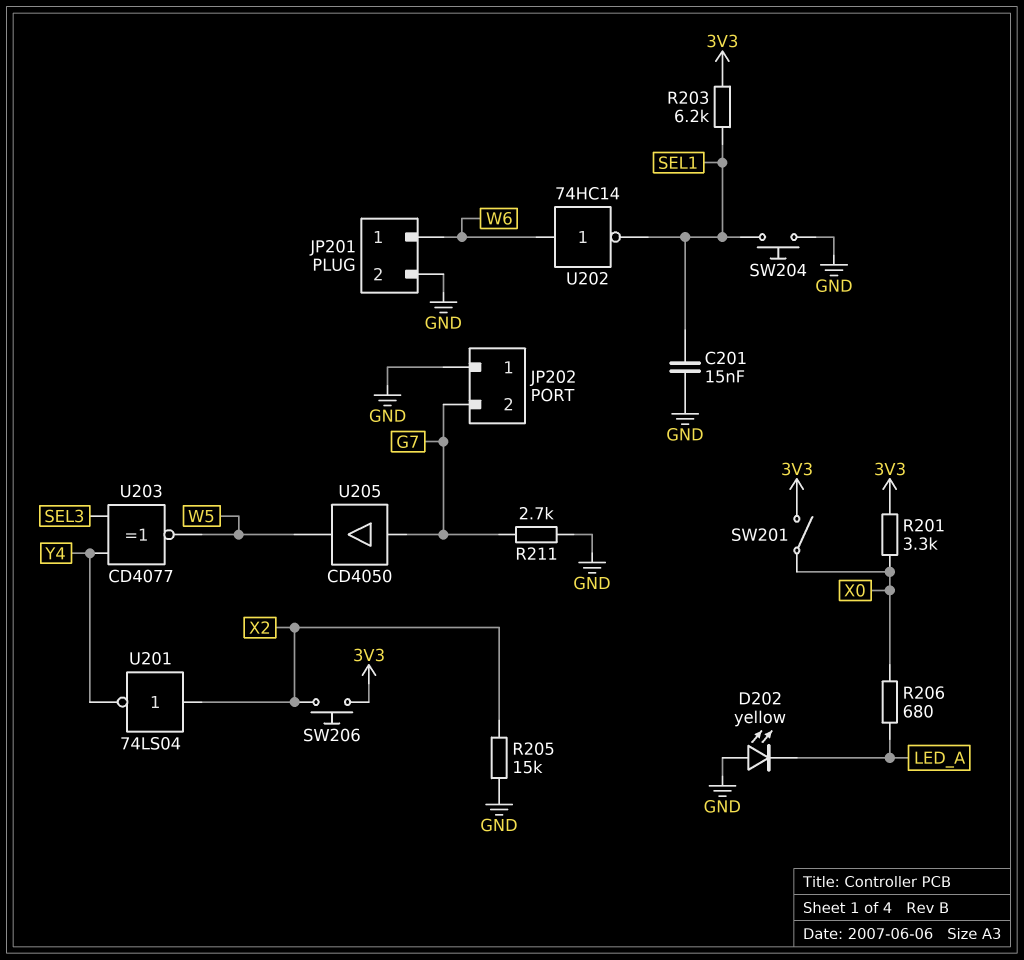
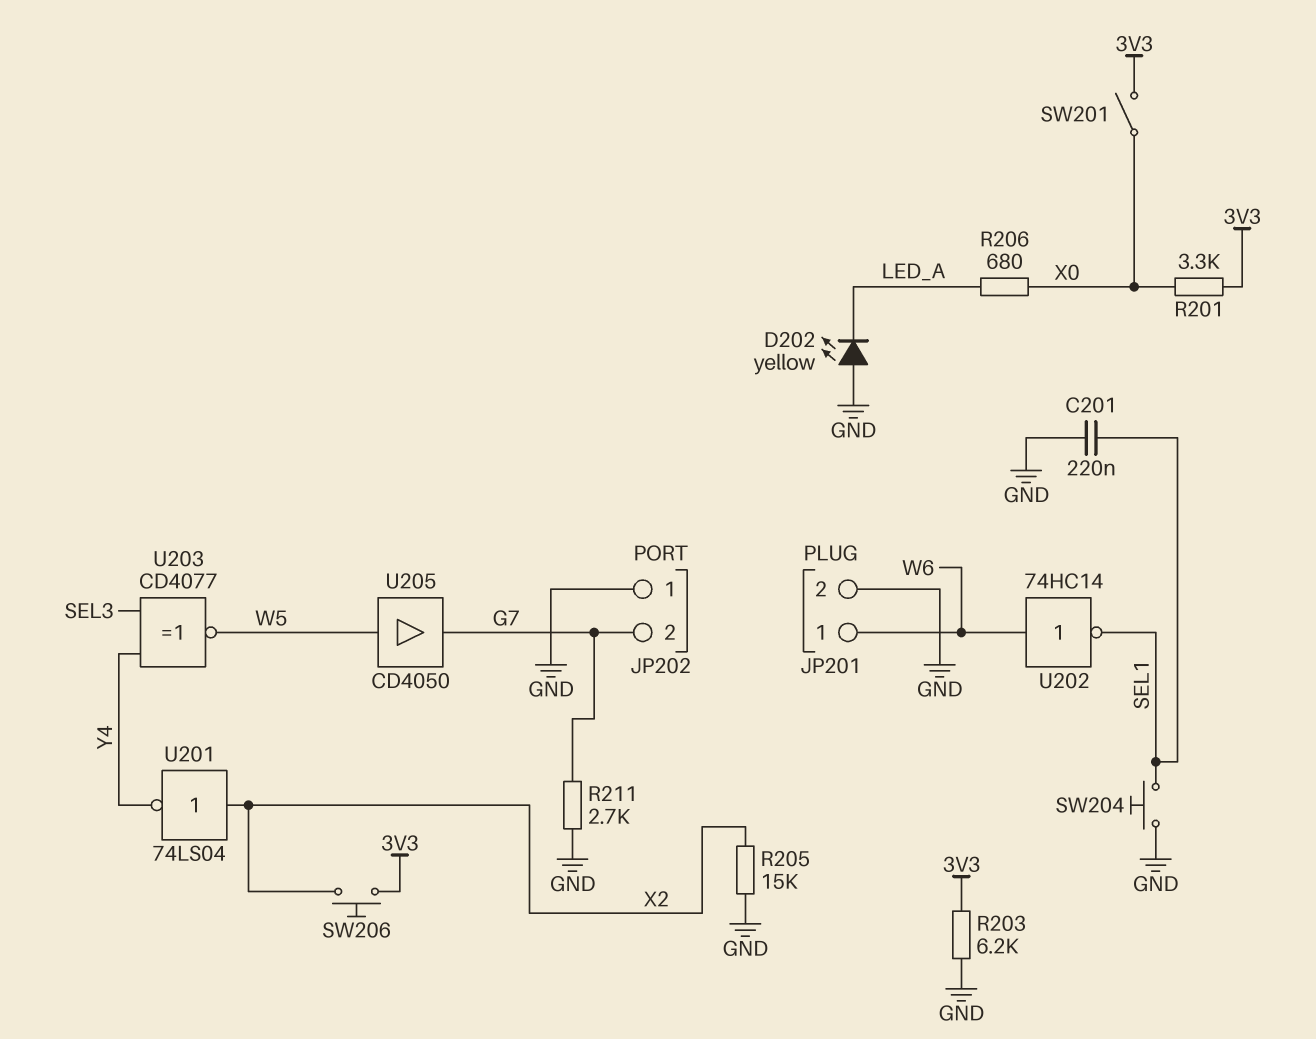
C201: 15nF (GND, SEL1) -> 220nF (GND, SEL1)
R203: 6.2k (3V3, SEL1) -> 6.2k (3V3, GND)
U205: buffer CD4050 (in G7, out W5) -> buffer CD4050 (in W5, out G7)

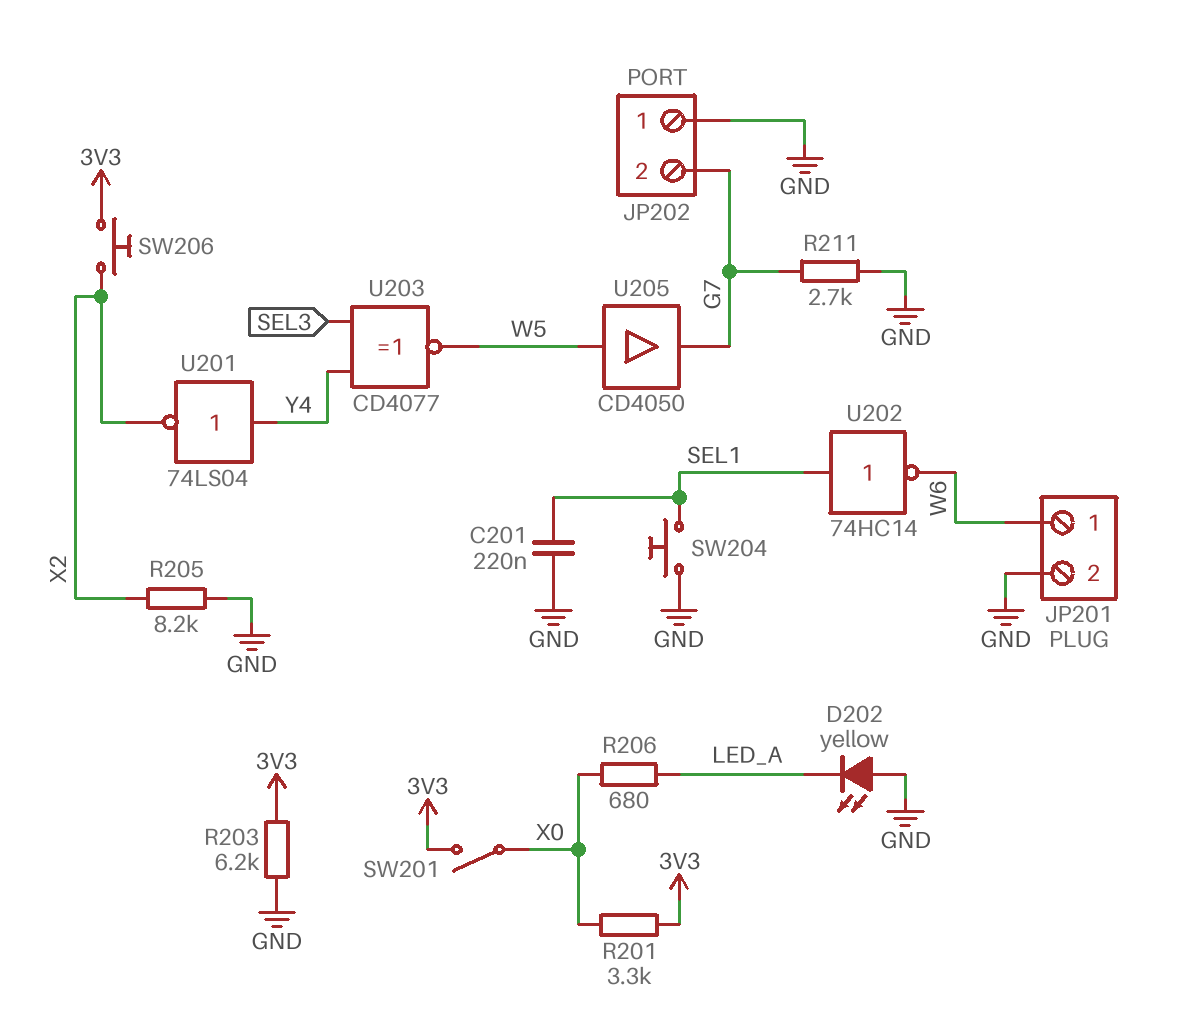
R205: 15k (GND, X2) -> 8.2k (GND, X2)
U201: NOT 74LS04 (in X2, out Y4) -> NOT 74LS04 (in Y4, out X2)
U202: NOT 74HC14 (in W6, out SEL1) -> NOT 74HC14 (in SEL1, out W6)

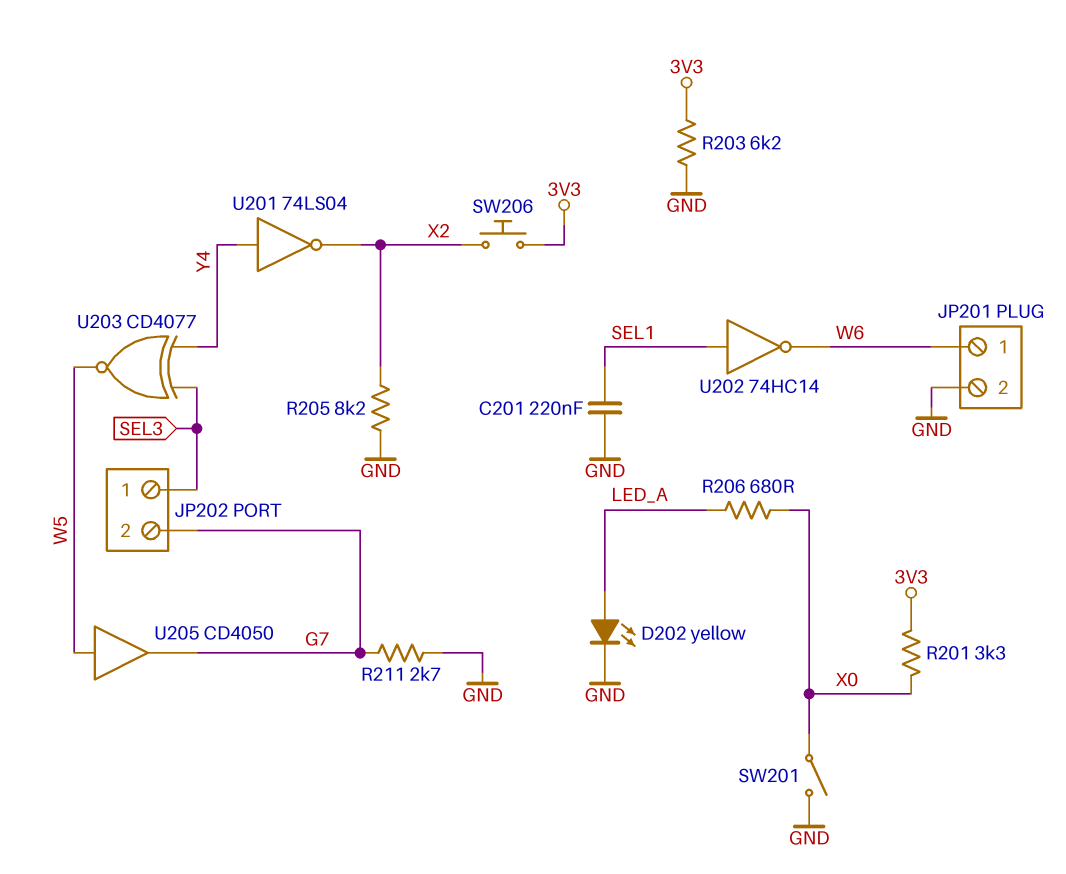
D202: LED yellow (A GND, K LED_A) -> LED yellow (A LED_A, K GND)
JP202 pin 1: GND -> SEL3
SW201: switch (3V3, X0) -> switch (GND, X0)
SW204: button (GND, SEL1) -> none

